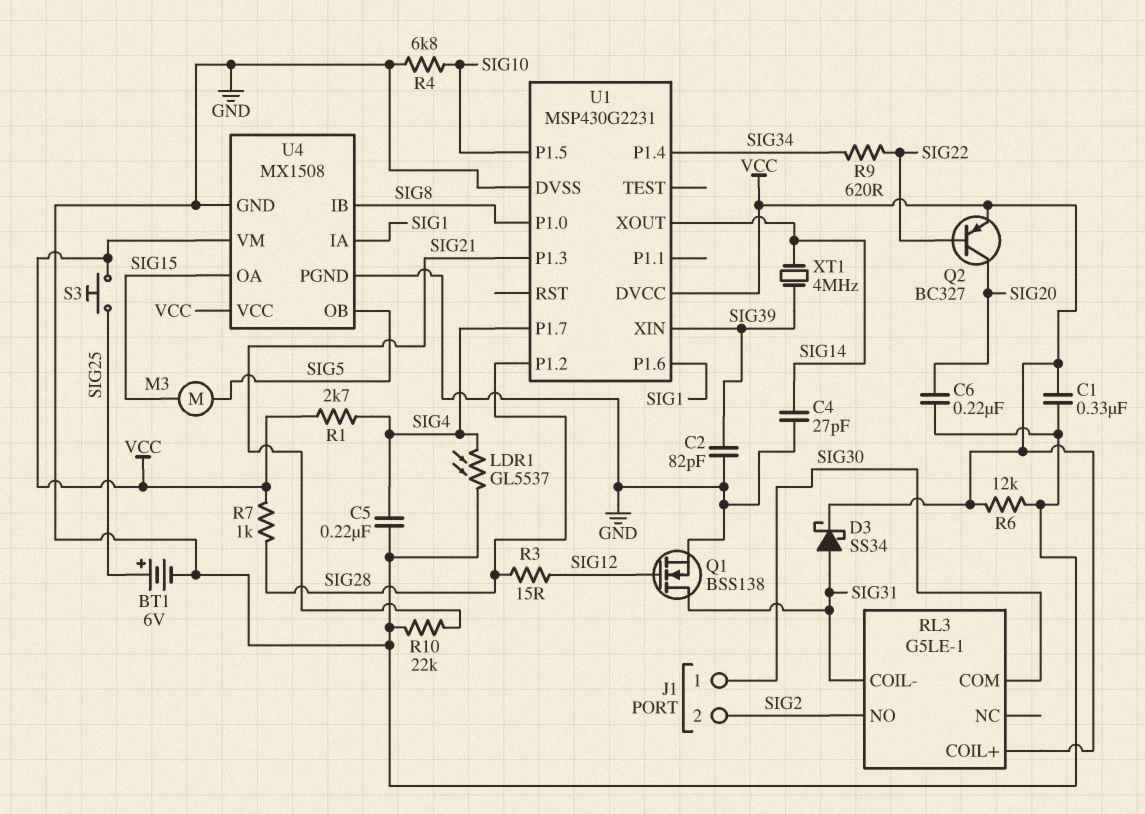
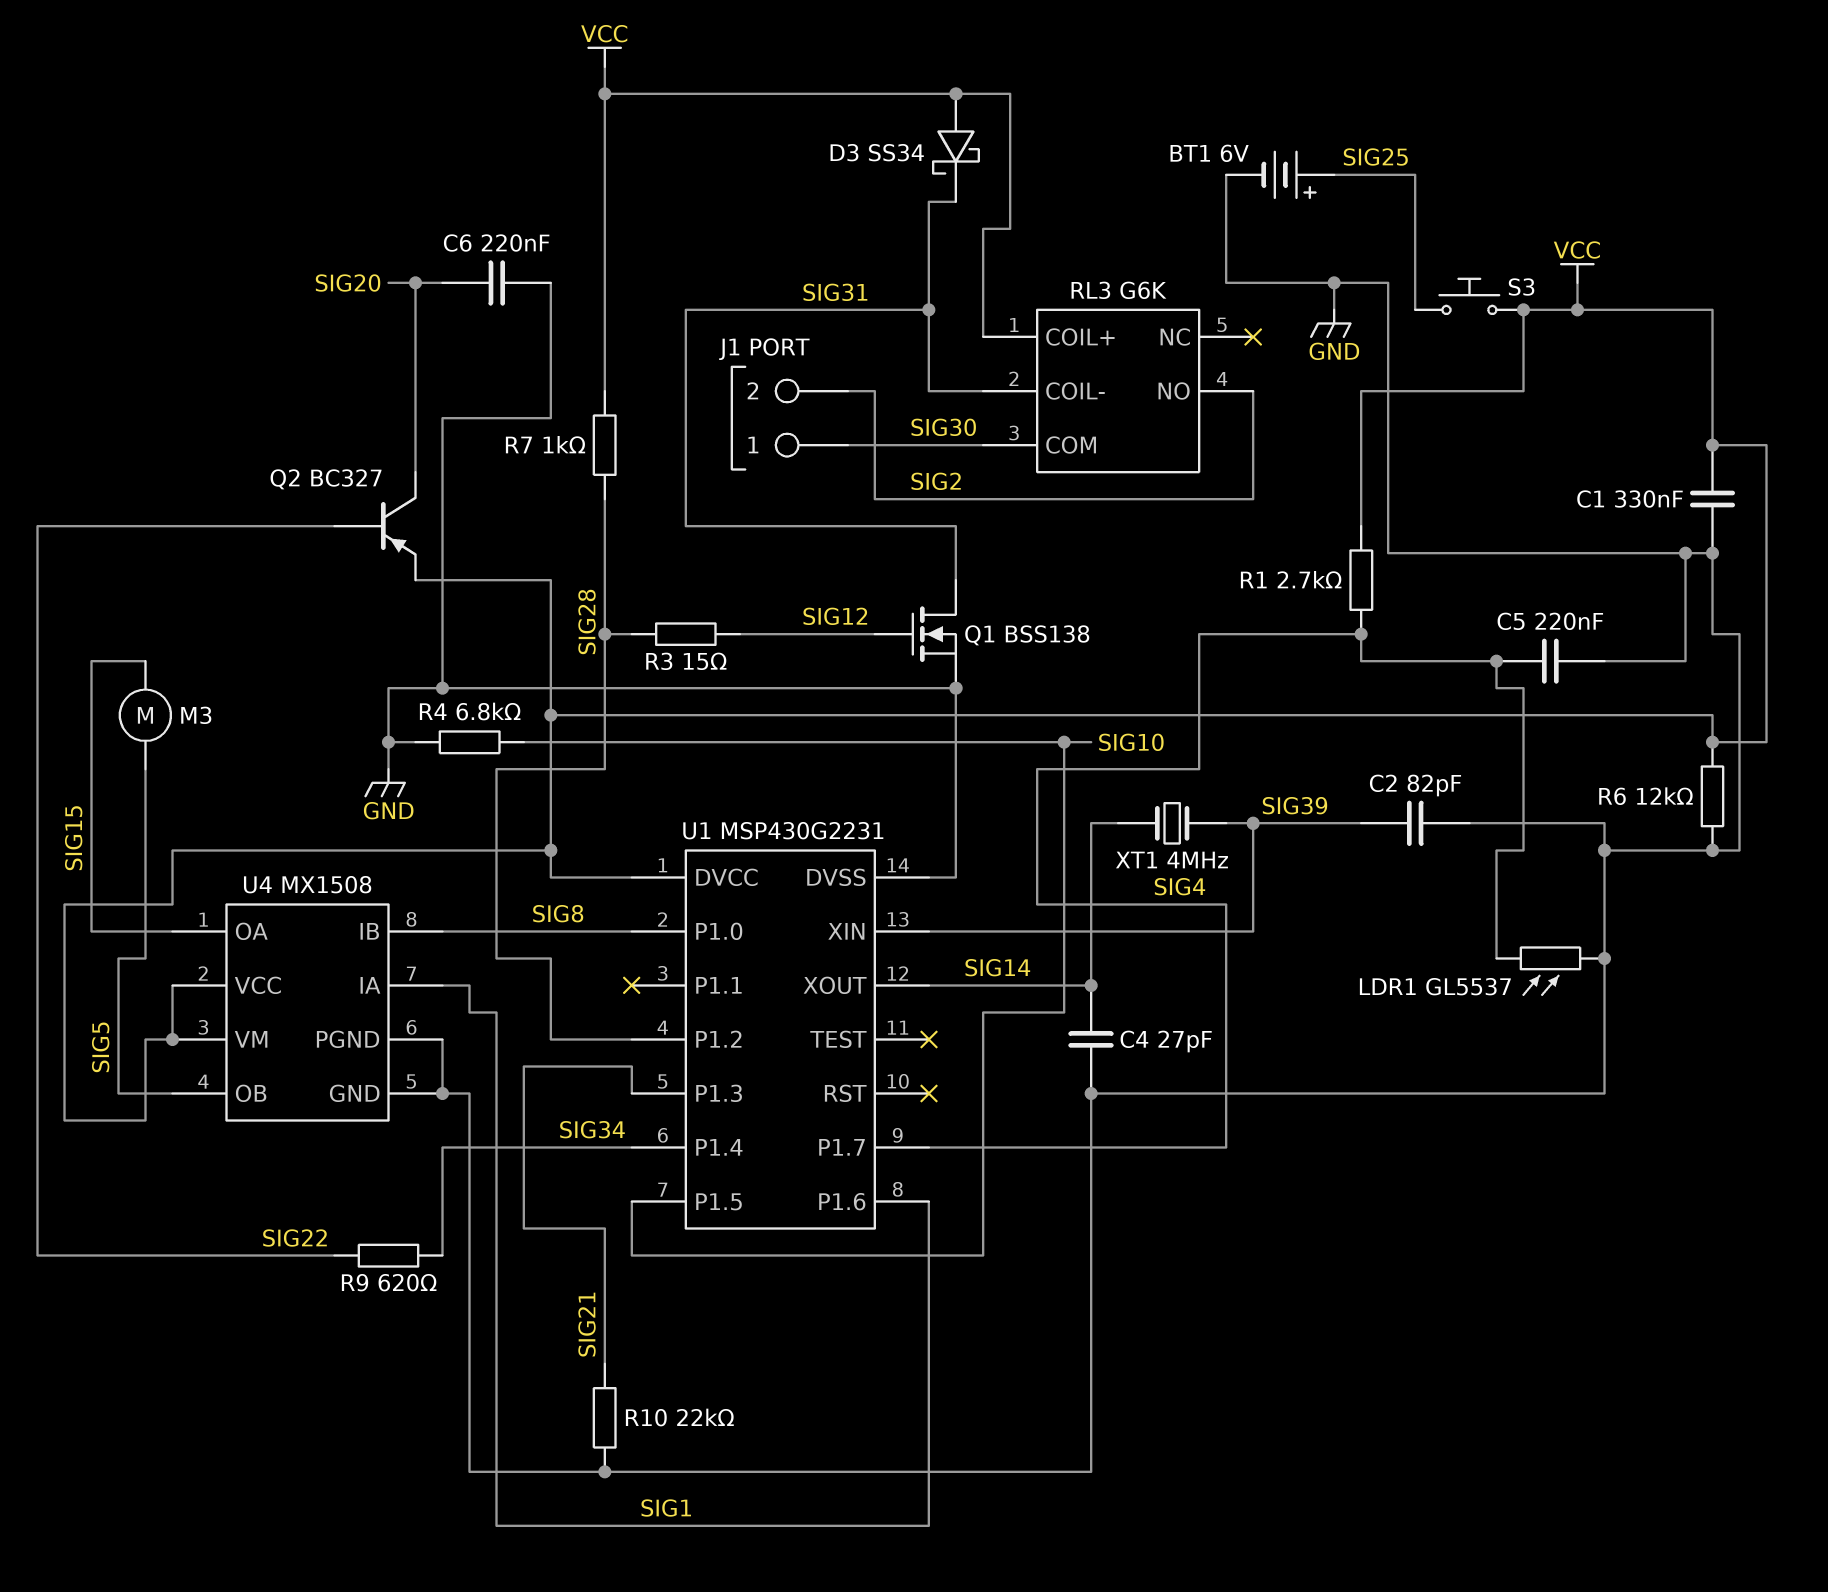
D3: schottky SS34 (A SIG31, K VCC) -> schottky SS34 (A VCC, K SIG31)
RL3: G5LE-1 -> G6K

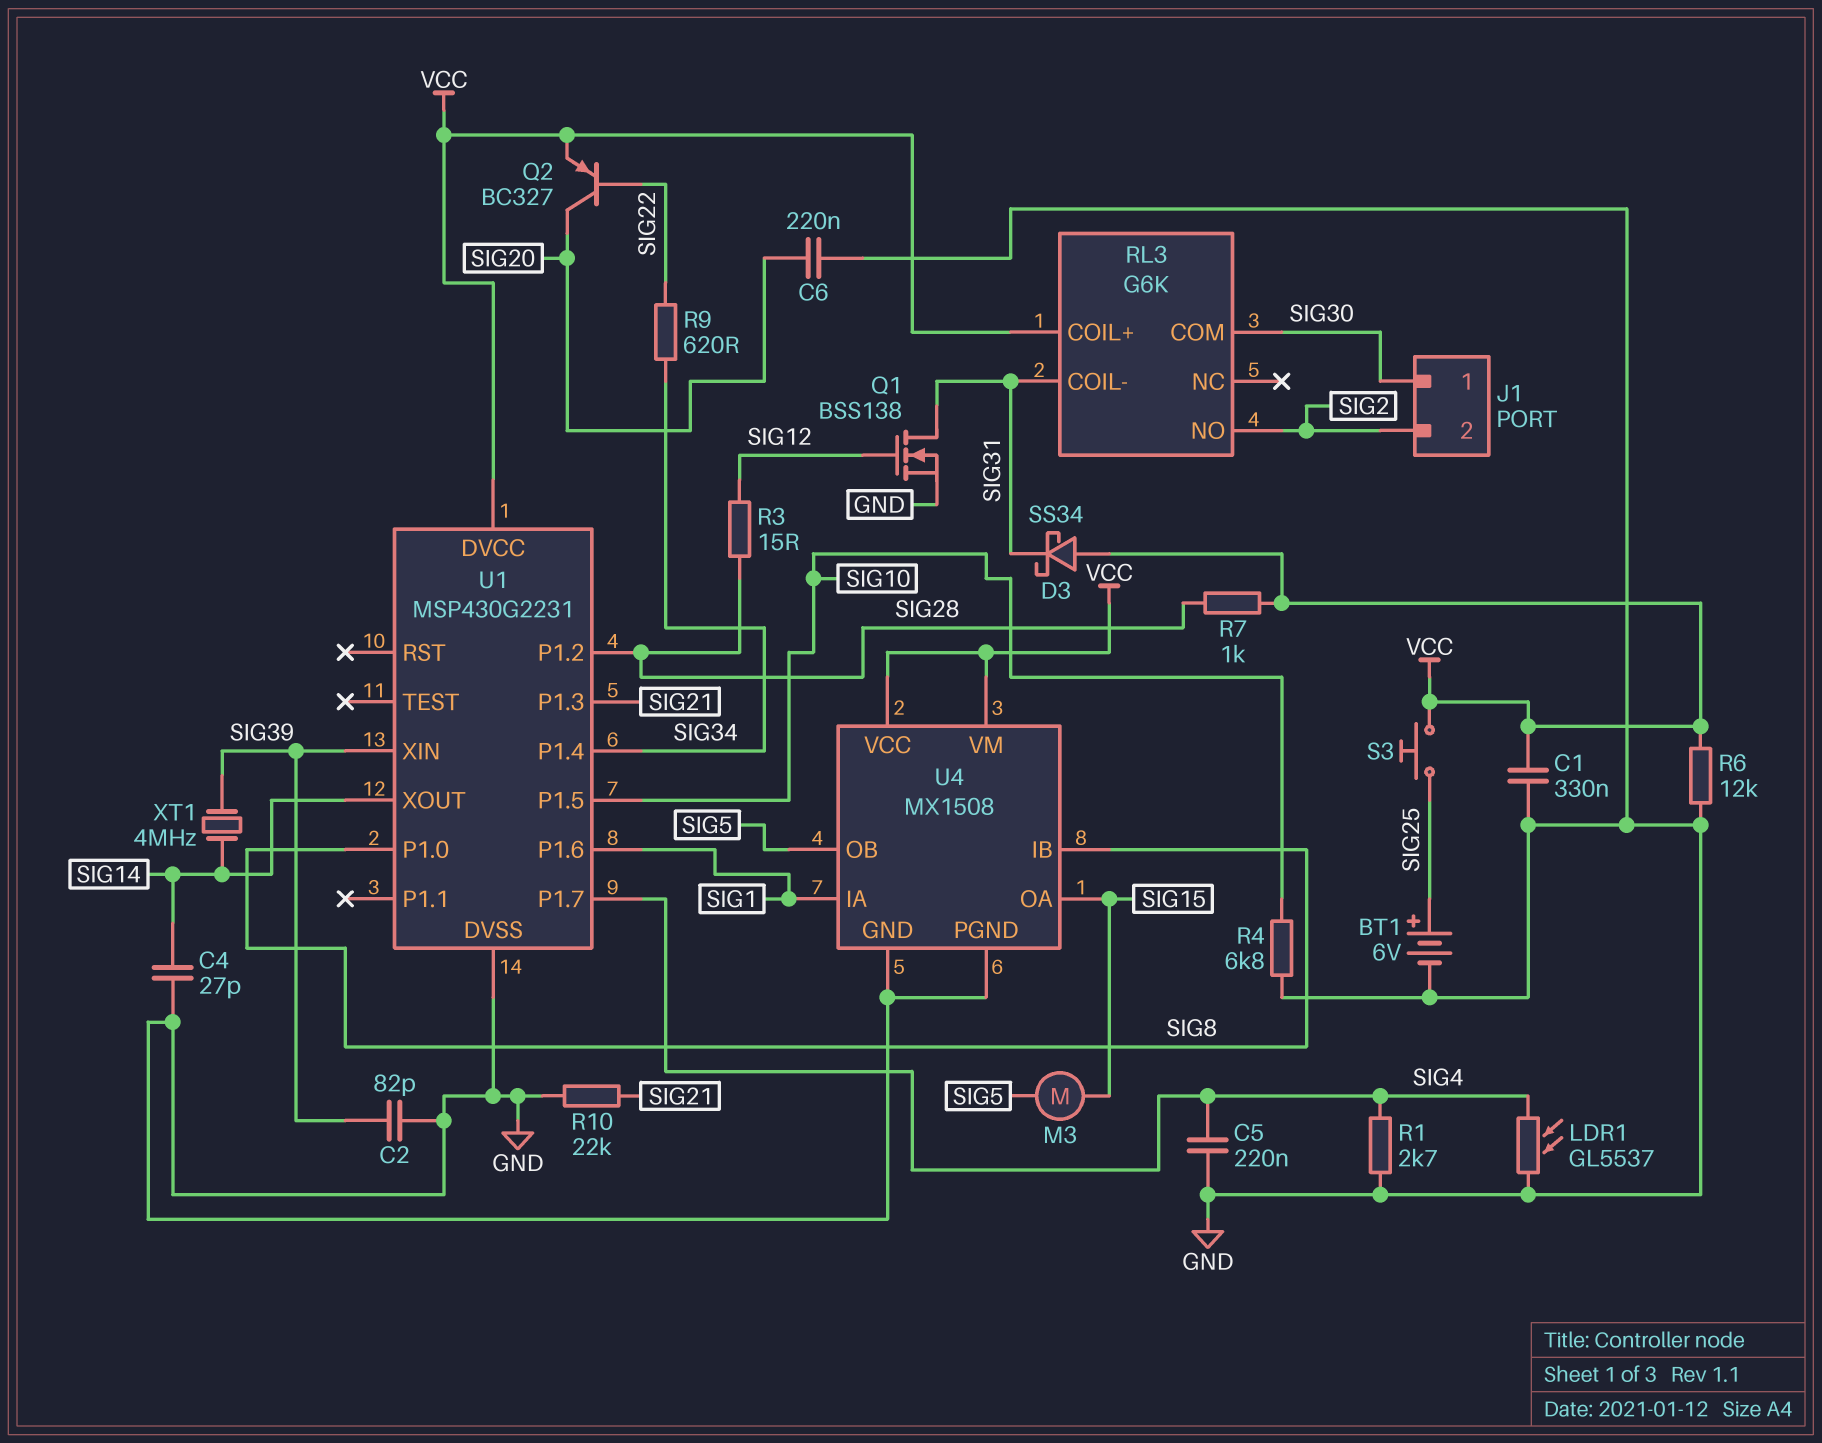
R1: 2.7k (SIG4, VCC) -> 2.7k (GND, SIG4)

